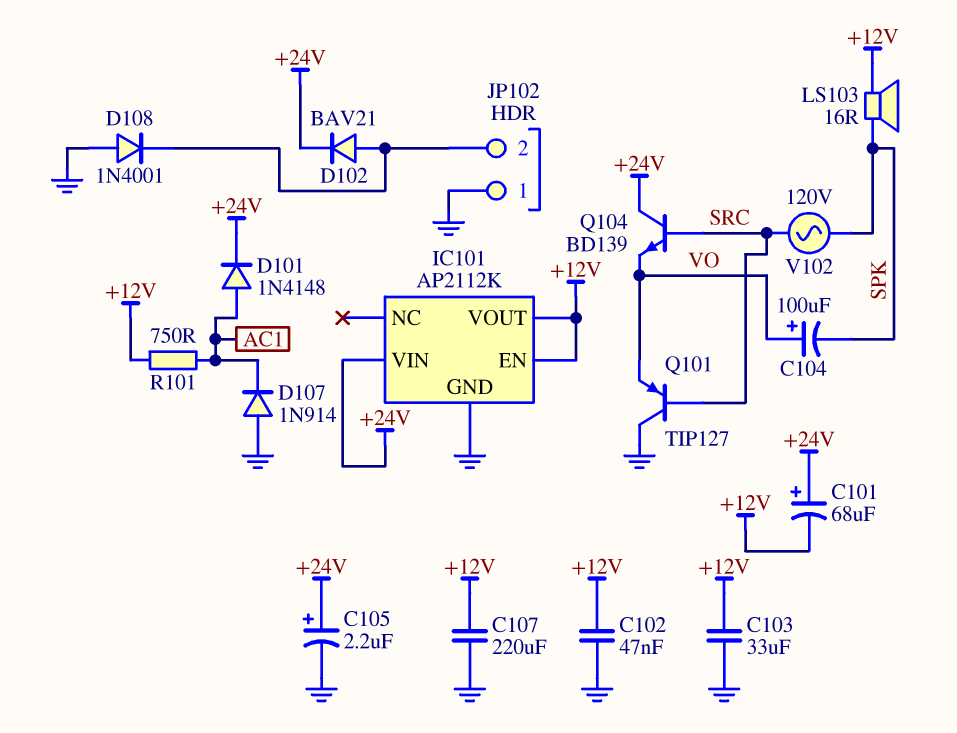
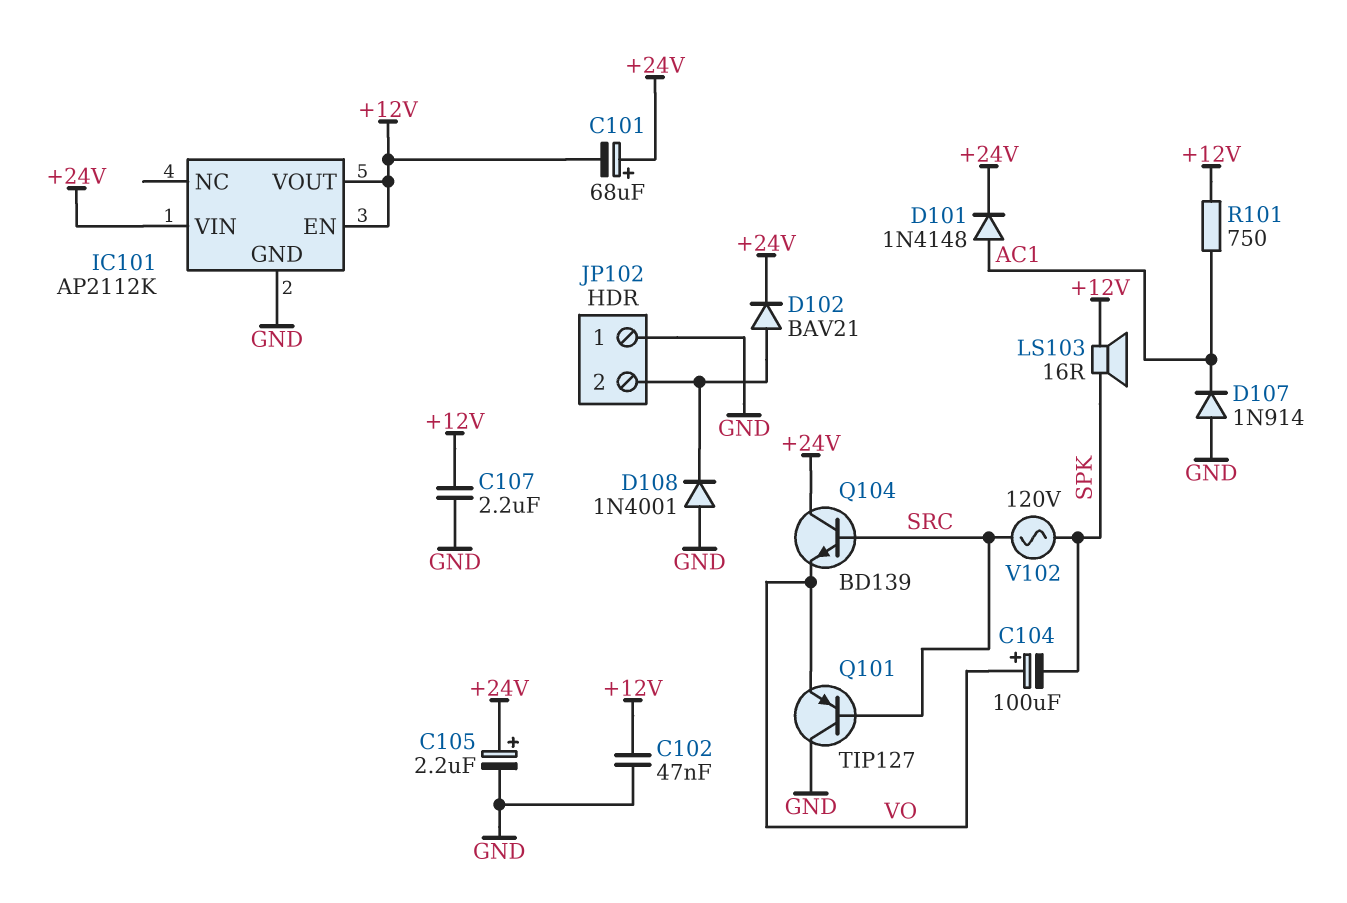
C103: 33uF (+12V, GND) -> none
C107: 220uF (+12V, GND) -> 2.2uF (+12V, GND)

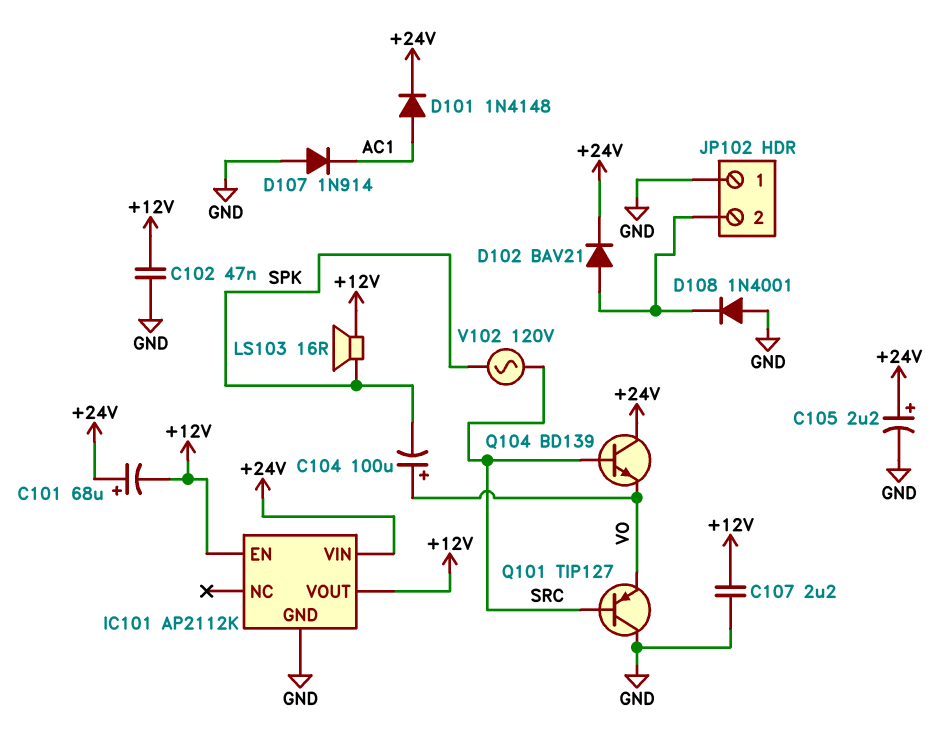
R101: 750 (+12V, AC1) -> none

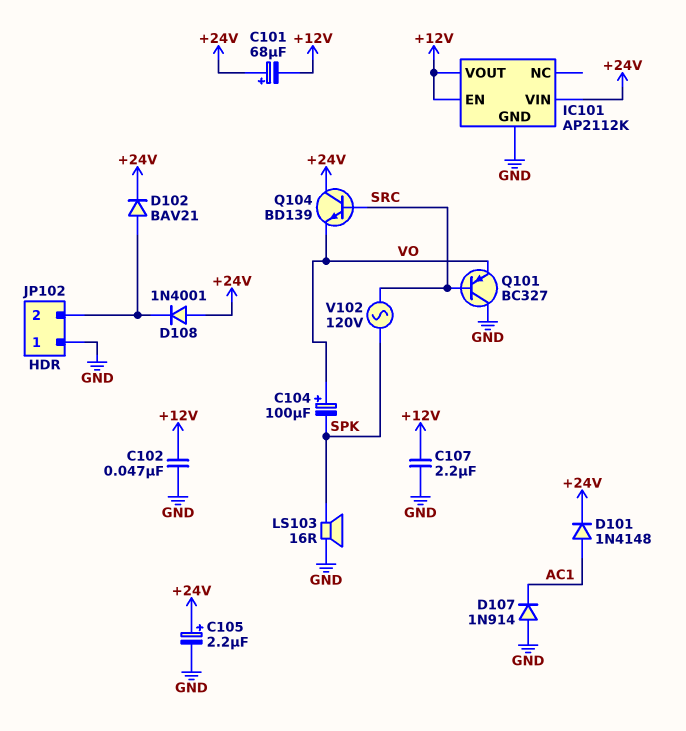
D108: diode 1N4001 (A GND, K JP102/2) -> diode 1N4001 (A +24V, K JP102/2)
LS103: speaker 16R (+12V, SPK) -> speaker 16R (GND, SPK)
Q101: PNP TIP127 (B SRC, C GND, E VO) -> PNP BC327 (B SRC, C GND, E VO)

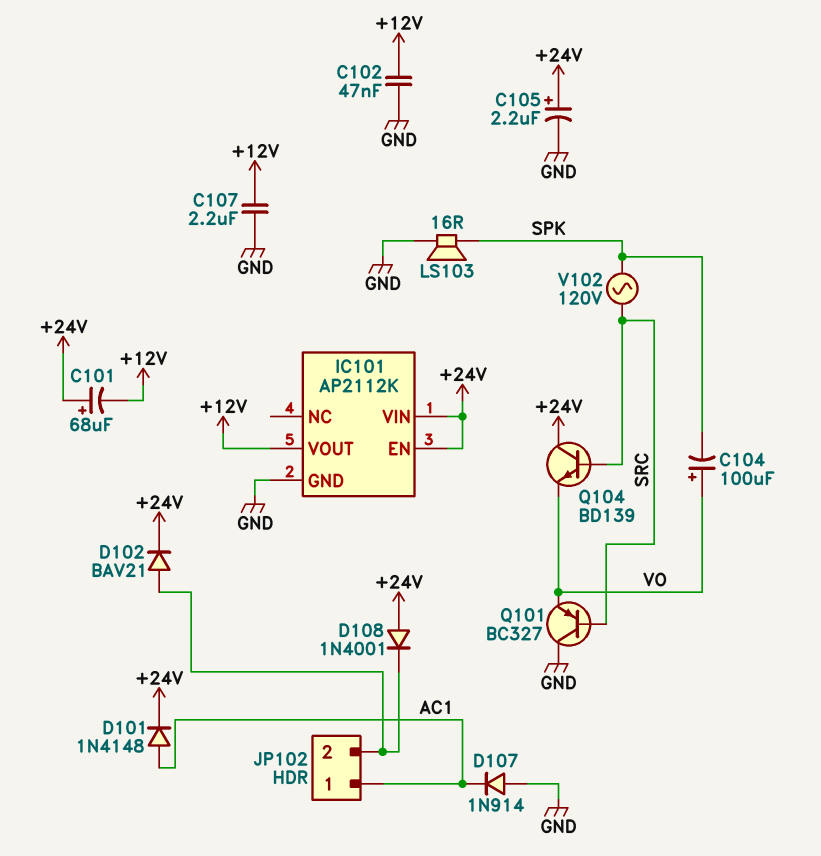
IC101 pin EN: +12V -> +24V
JP102 pin 1: GND -> AC1

